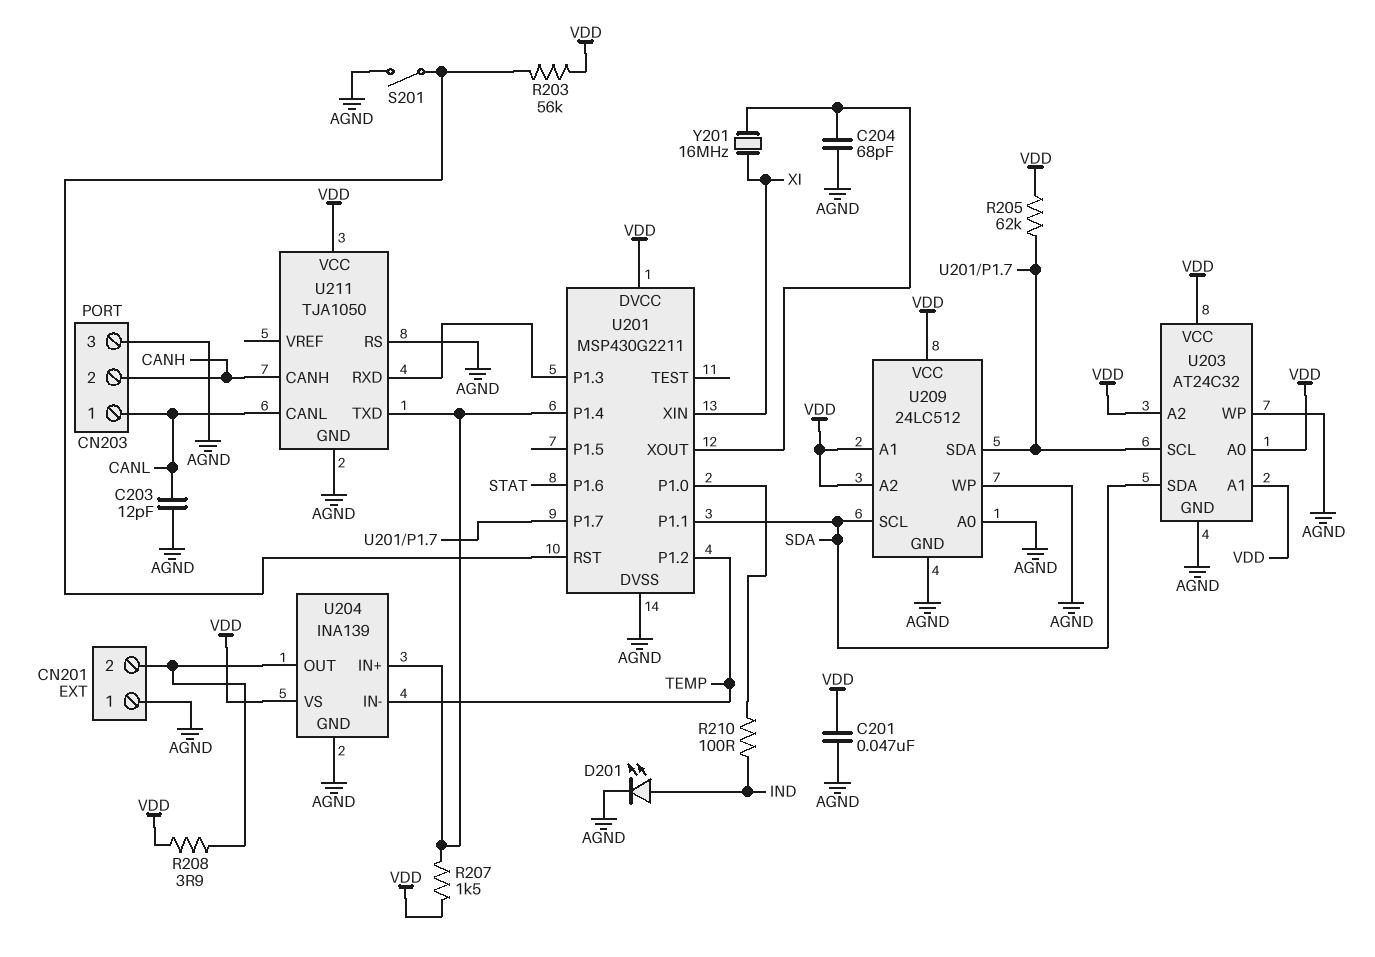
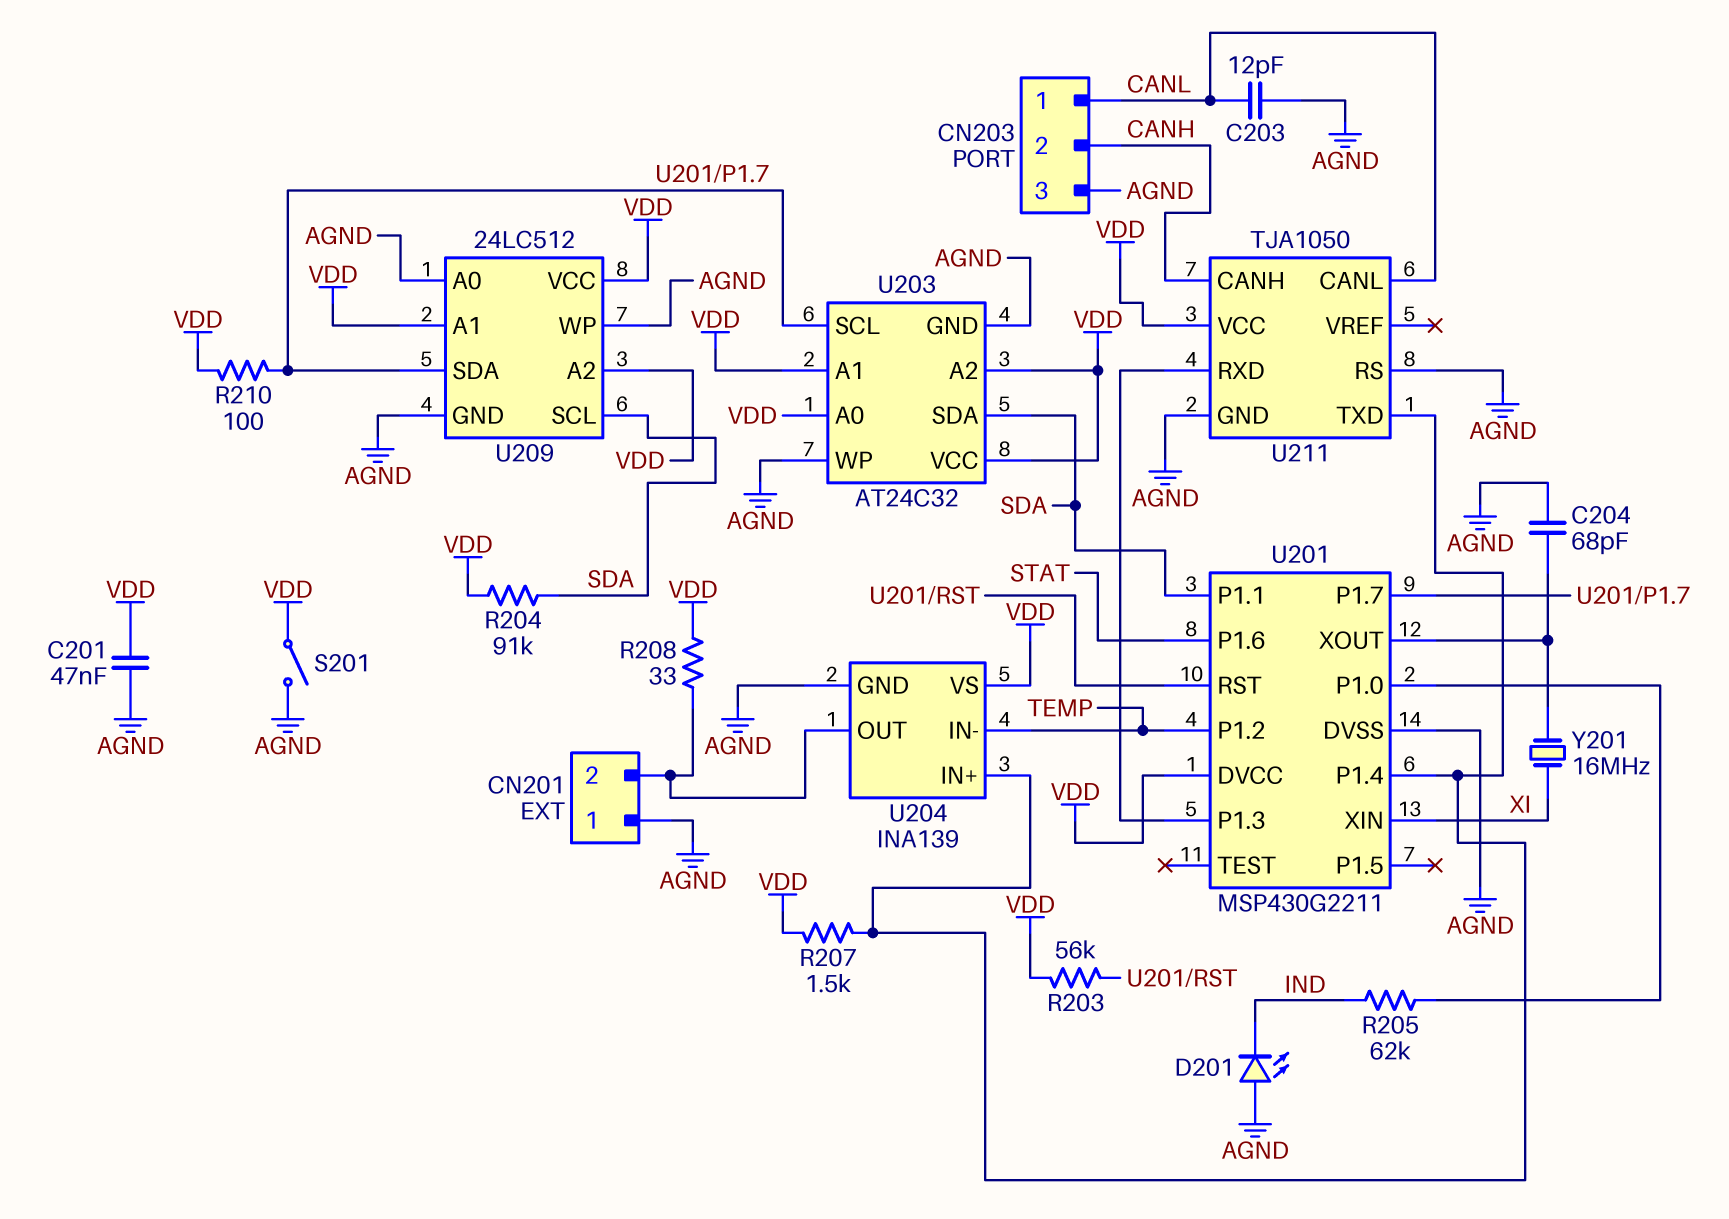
D201: LED (A IND, K AGND) -> LED (A AGND, K IND)
R204: none -> 91k (SDA, VDD)
R205: 62k (U201/P1.7, VDD) -> 62k (IND, U201/P1.0)
R208: 3.9 (CN201/2, VDD) -> 33 (CN201/2, VDD)
R210: 100 (IND, U201/P1.0) -> 100 (U201/P1.7, VDD)
S201: switch (AGND, U201/RST) -> switch (AGND, VDD)

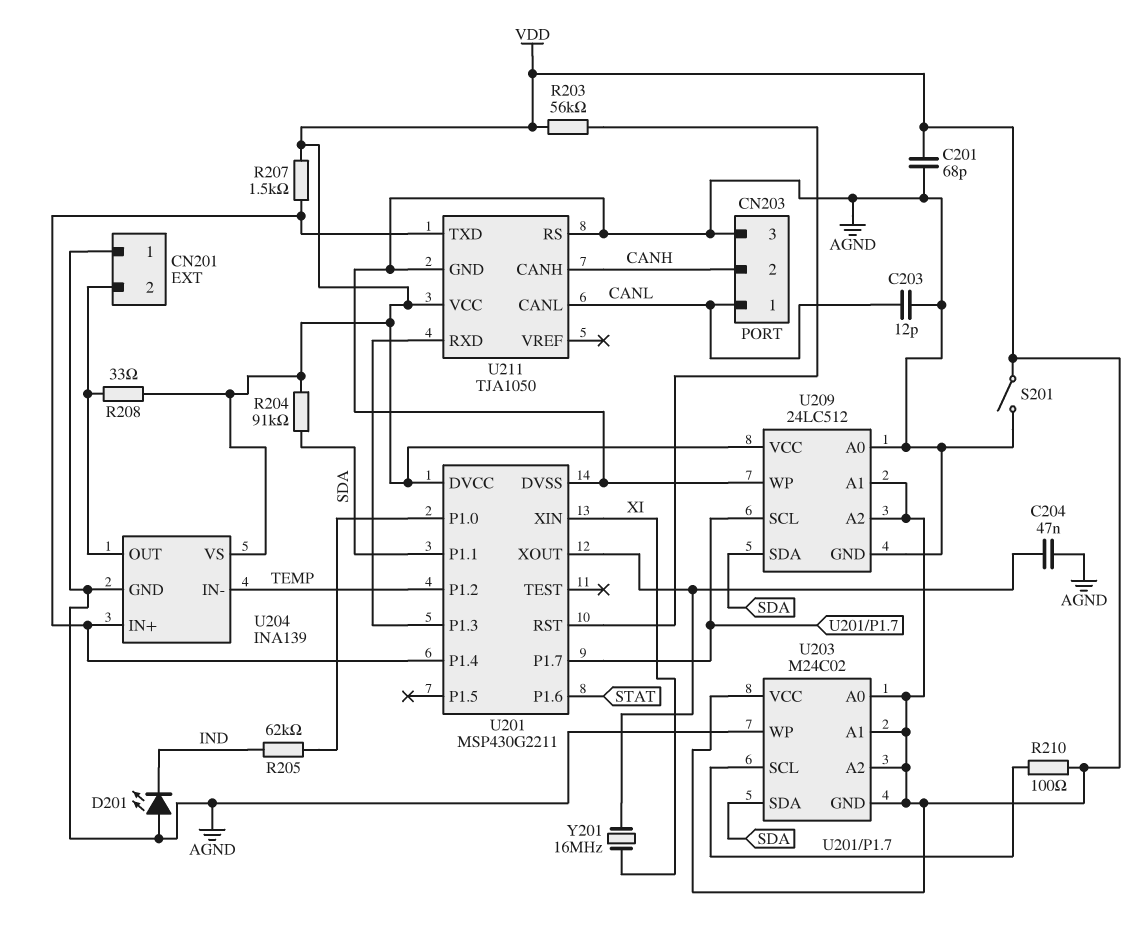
C201: 47nF (AGND, VDD) -> 68pF (AGND, VDD)
C204: 68pF (AGND, U201/XOUT) -> 47nF (AGND, U201/XOUT)
U203: AT24C32 -> M24C02
U203 pin GND: AGND -> VDD
U209 pin SCL: SDA -> U201/P1.7
U209 pin SDA: U201/P1.7 -> SDA

